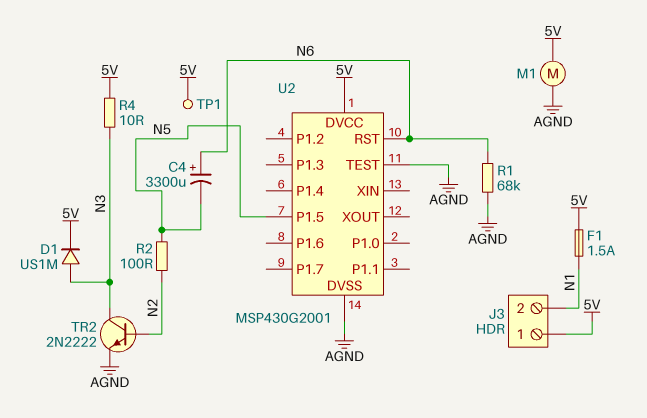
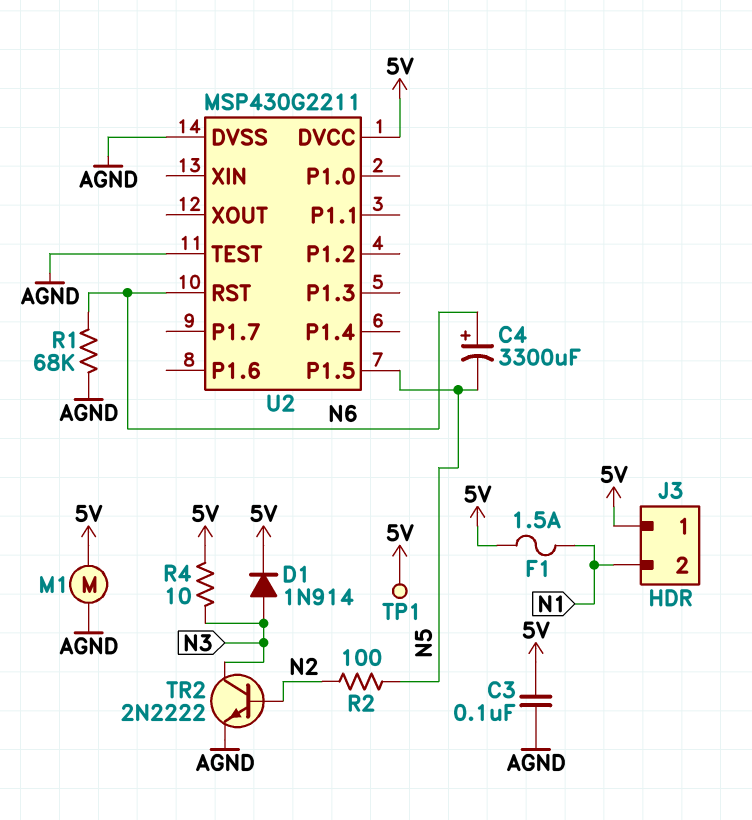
C3: none -> 100nF (5V, AGND)
D1: diode US1M (A N3, K 5V) -> diode 1N914 (A N3, K 5V)
U2: MSP430G2001 -> MSP430G2211

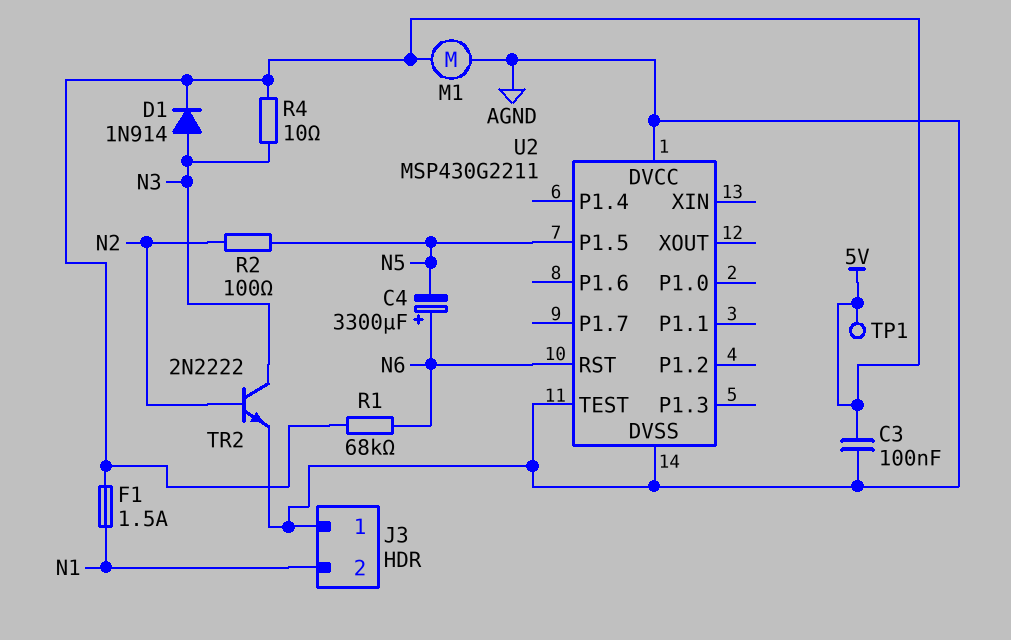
J3 pin 1: 5V -> AGND
R1: 68k (AGND, N6) -> 68k (5V, N6)
U2 pin DVCC: 5V -> AGND

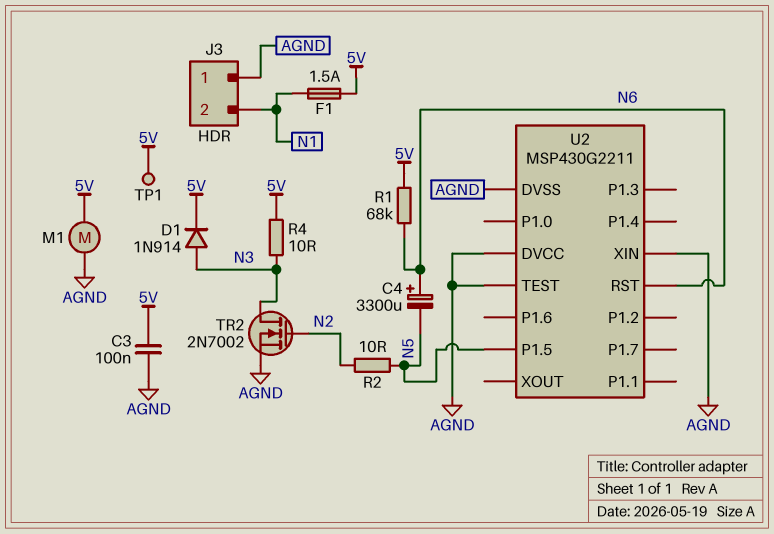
R2: 100 (N2, N5) -> 10 (N2, N5)
TR2: NPN 2N2222 (B N2, C N3, E AGND) -> NMOS 2N7002 (G N2, D N3, S AGND)
U2 pin XIN: none -> AGND

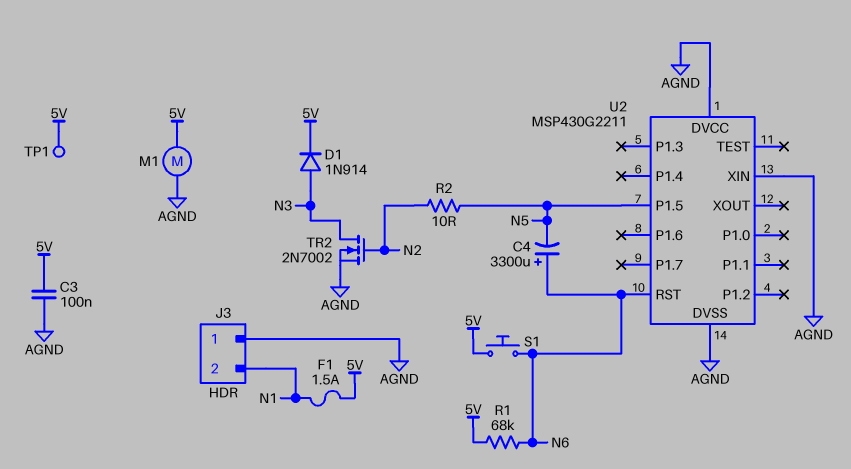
R4: 10 (5V, N3) -> none
S1: none -> button (5V, N6)
U2 pin TEST: AGND -> none

